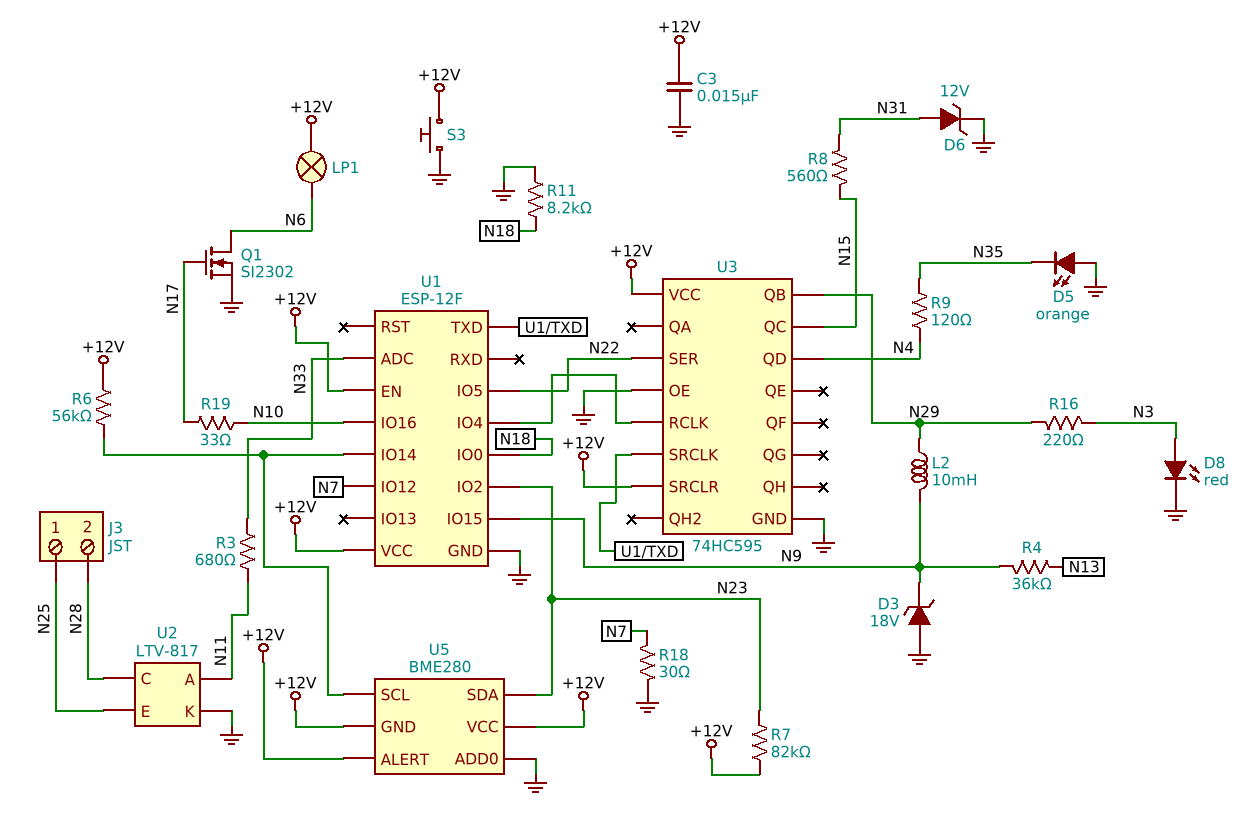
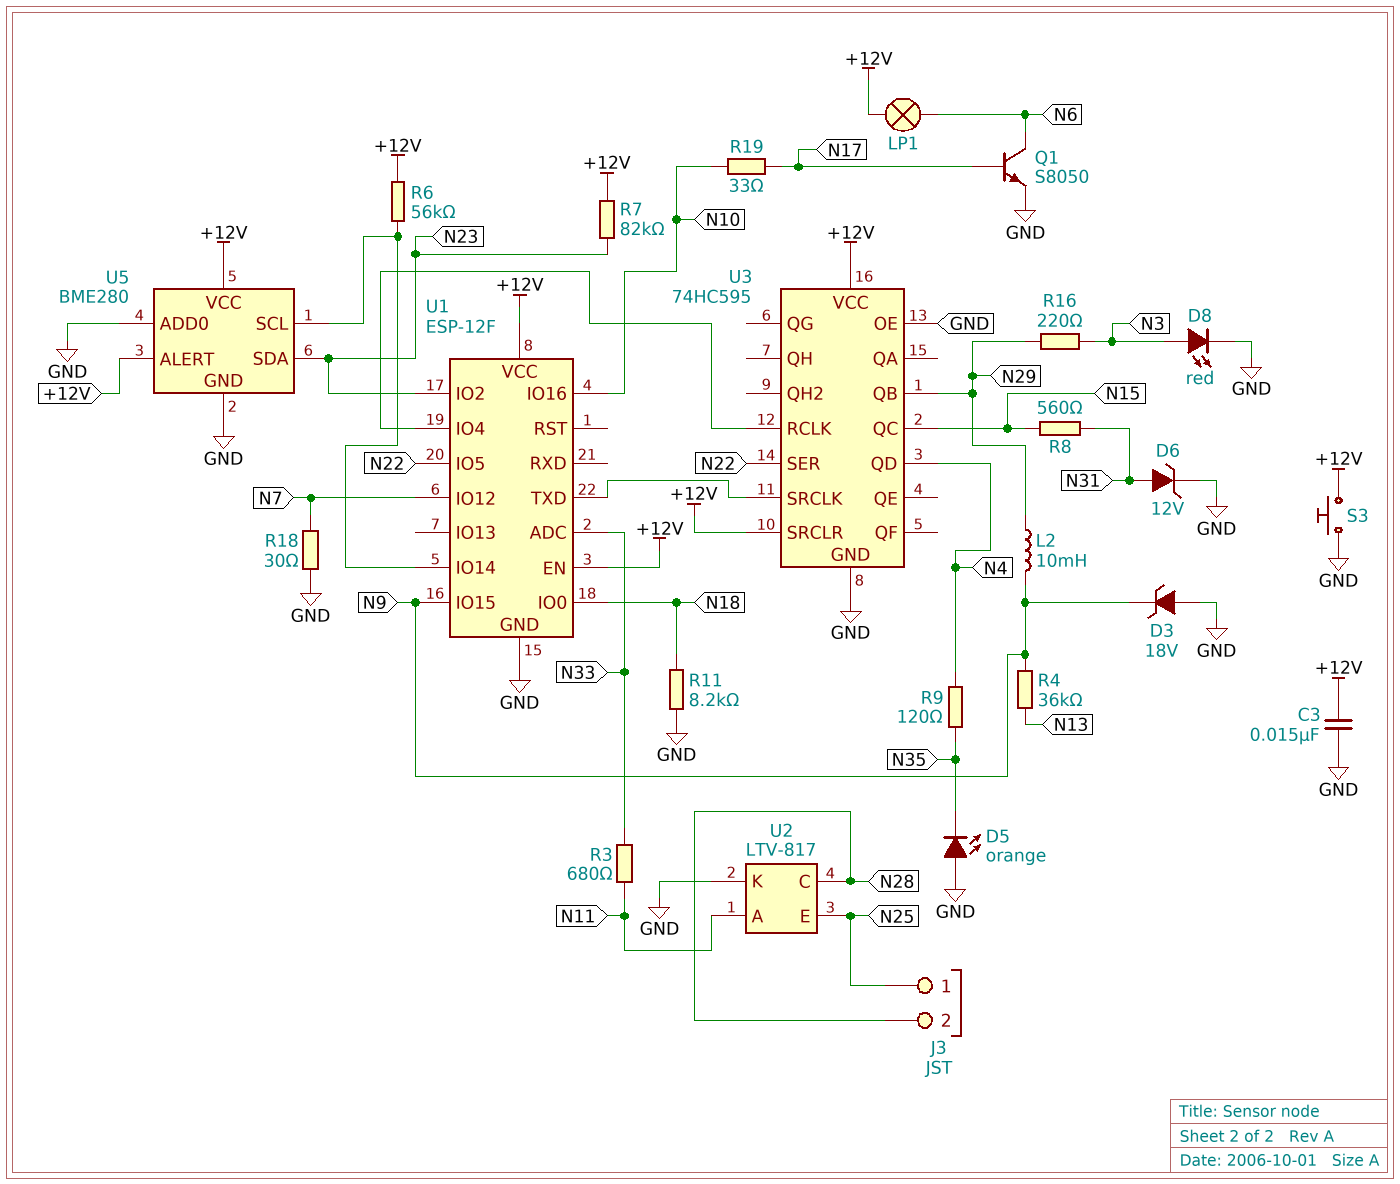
Q1: NMOS SI2302 (G N17, D N6, S GND) -> NPN S8050 (B N17, C N6, E GND)
U5 pin GND: +12V -> GND

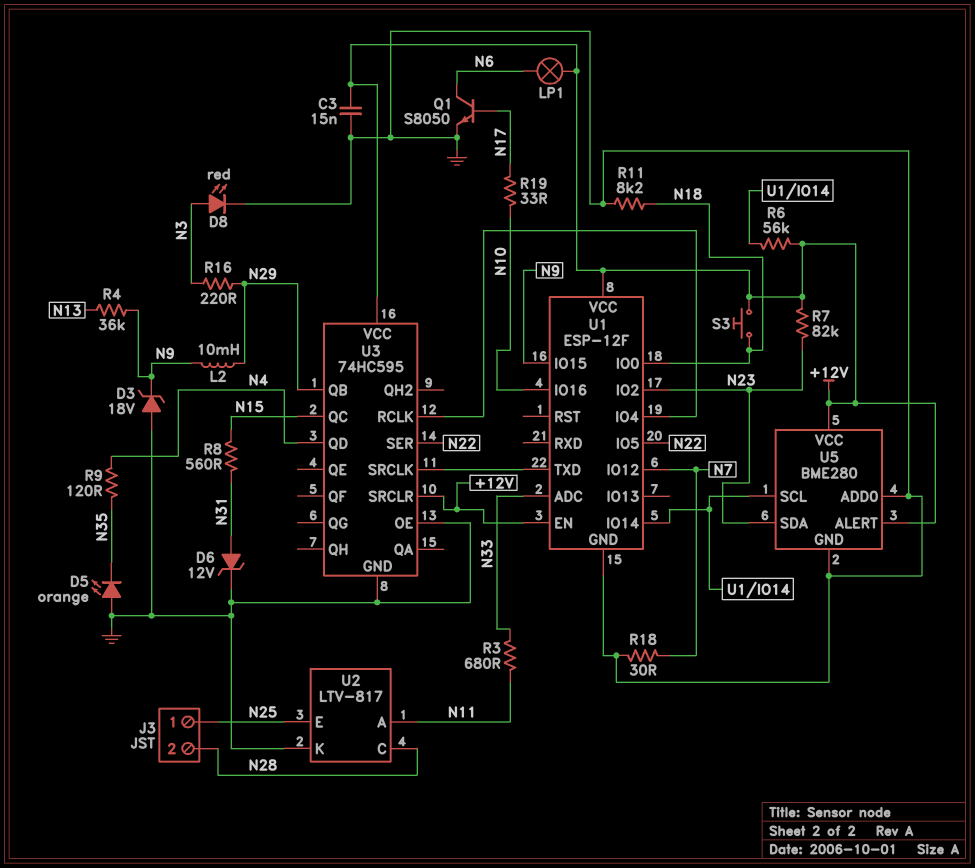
S3: button (+12V, GND) -> button (+12V, N18)

